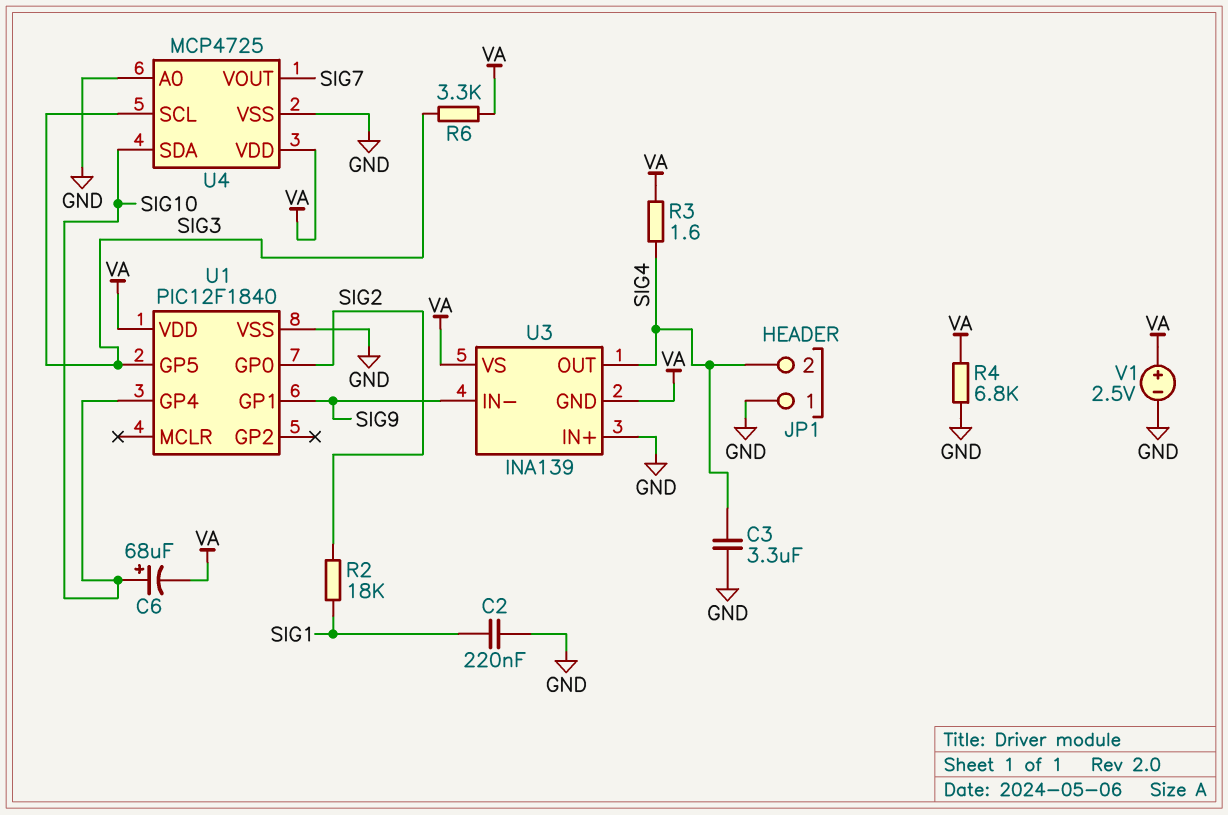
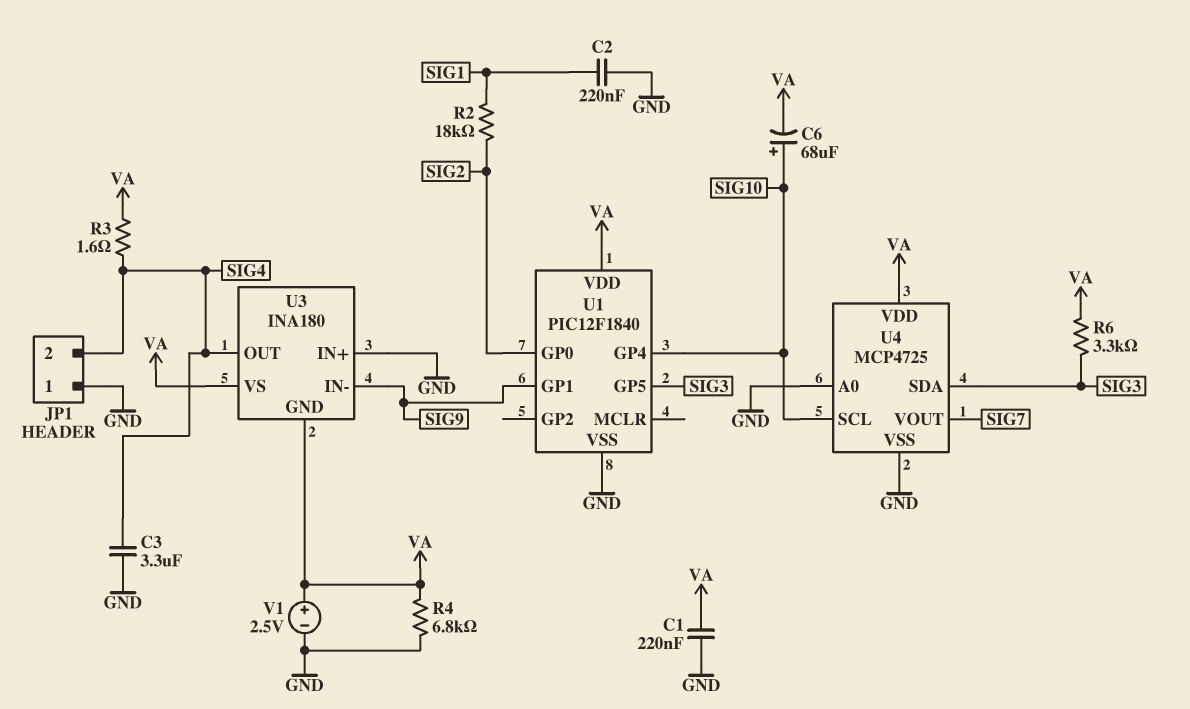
C1: none -> 220nF (GND, VA)
U3: INA139 -> INA180
U4 pin SCL: SIG3 -> SIG10
U4 pin SDA: SIG10 -> SIG3

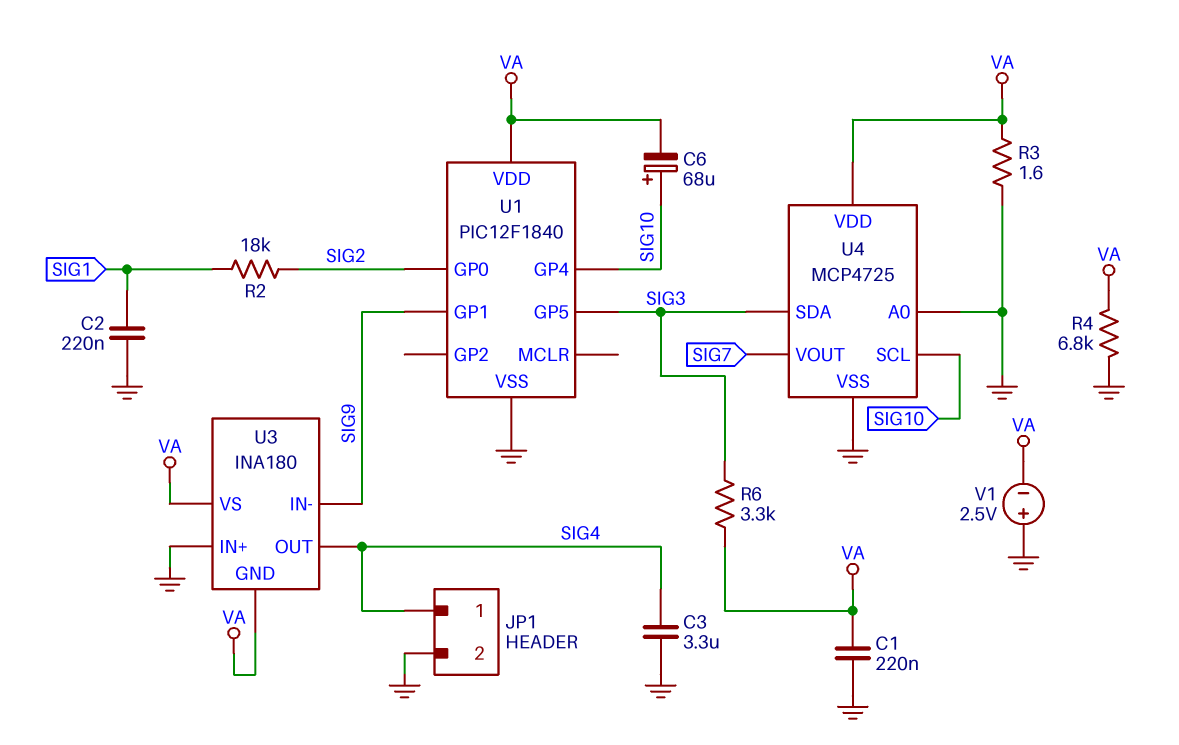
JP1 pin 1: GND -> SIG4
JP1 pin 2: SIG4 -> GND
R3: 1.6 (SIG4, VA) -> 1.6 (GND, VA)
V1: 2.5V (plus VA, minus GND) -> 2.5V (plus GND, minus VA)

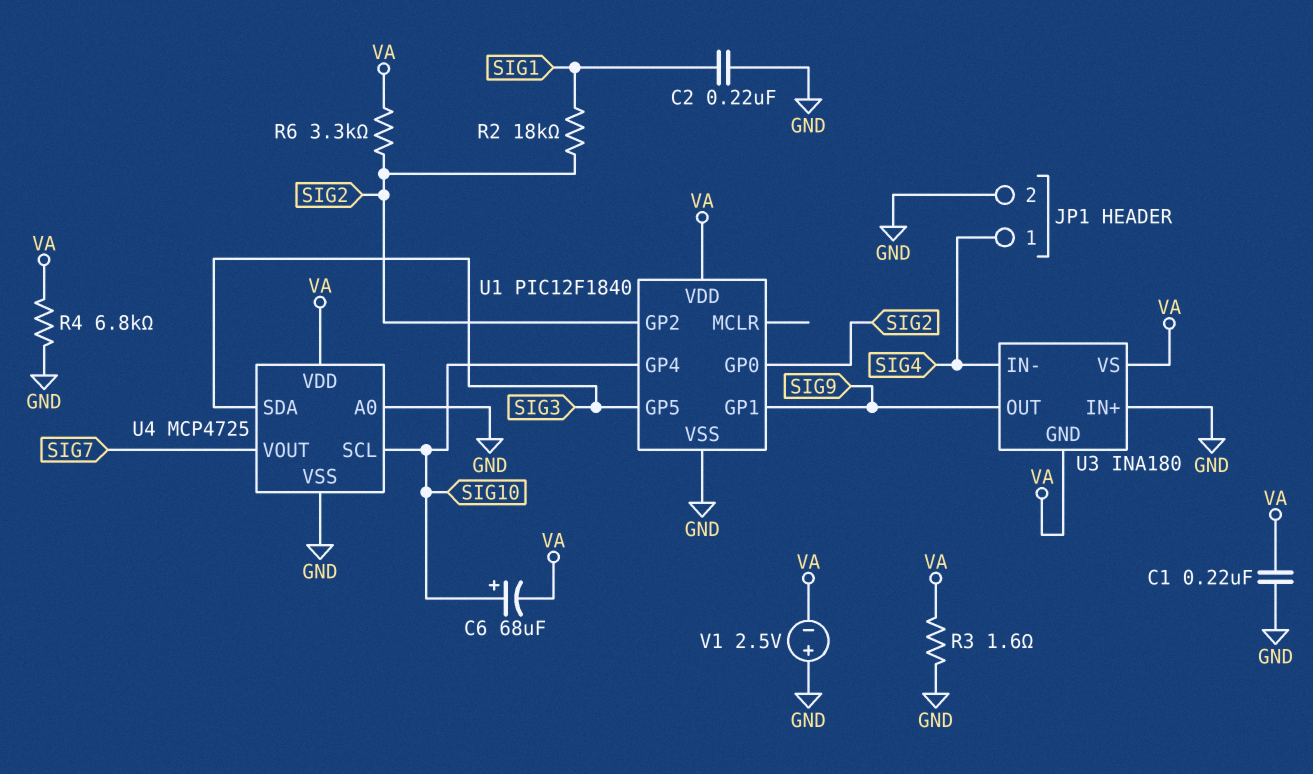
C3: 3.3uF (GND, SIG4) -> none
R6: 3.3k (SIG3, VA) -> 3.3k (SIG2, VA)
U1 pin GP2: none -> SIG2
U3 pin IN-: SIG9 -> SIG4
U3 pin OUT: SIG4 -> SIG9

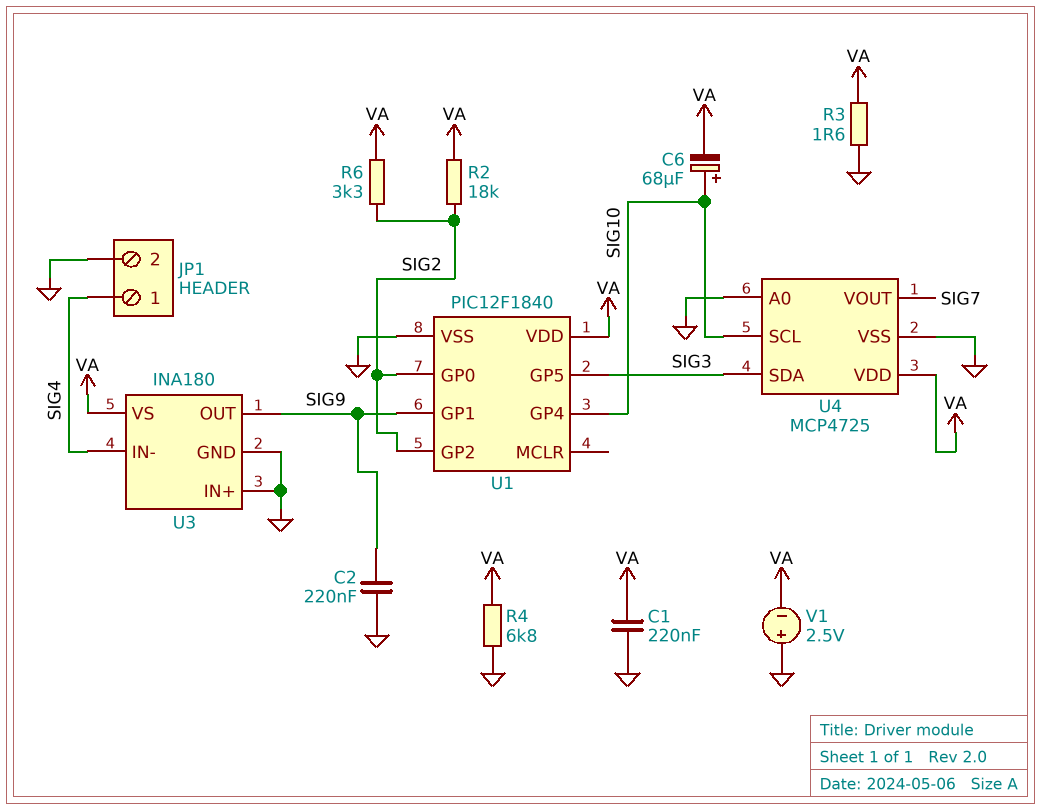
C2: 220nF (GND, SIG1) -> 220nF (GND, SIG9)
R2: 18k (SIG1, SIG2) -> 18k (SIG2, VA)
U3 pin GND: VA -> GND

